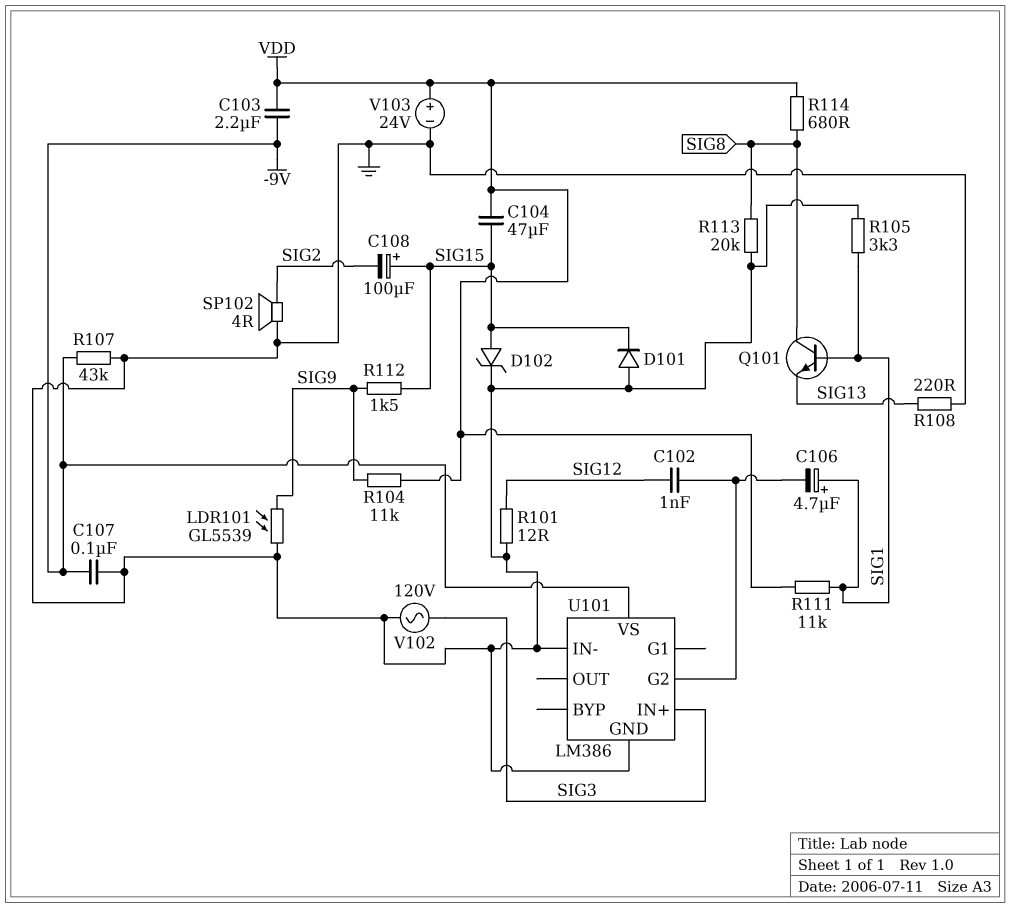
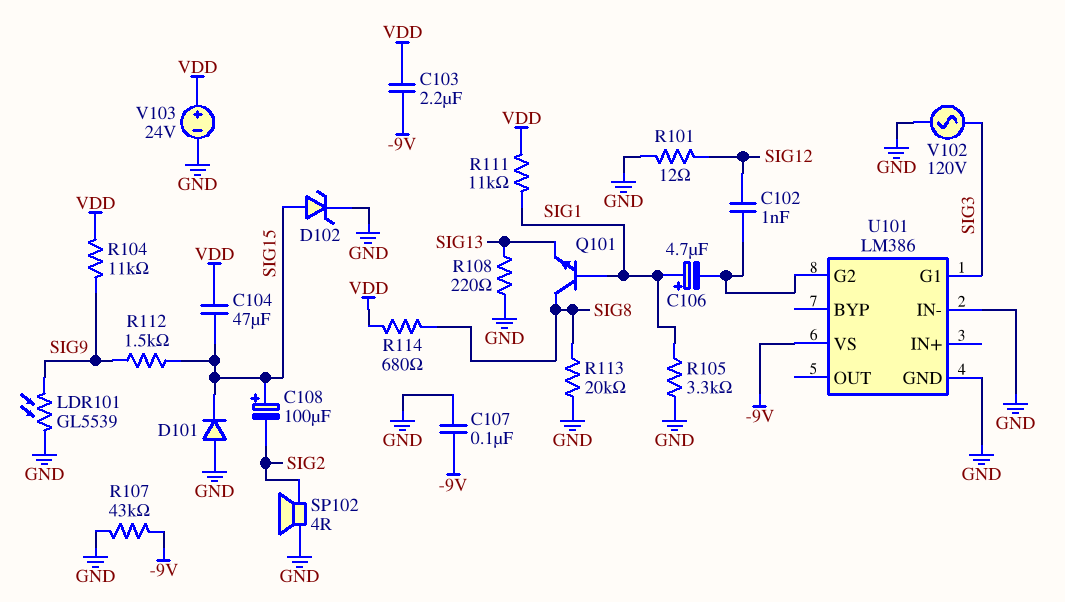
U101 pin G1: none -> SIG3
U101 pin IN+: SIG3 -> none

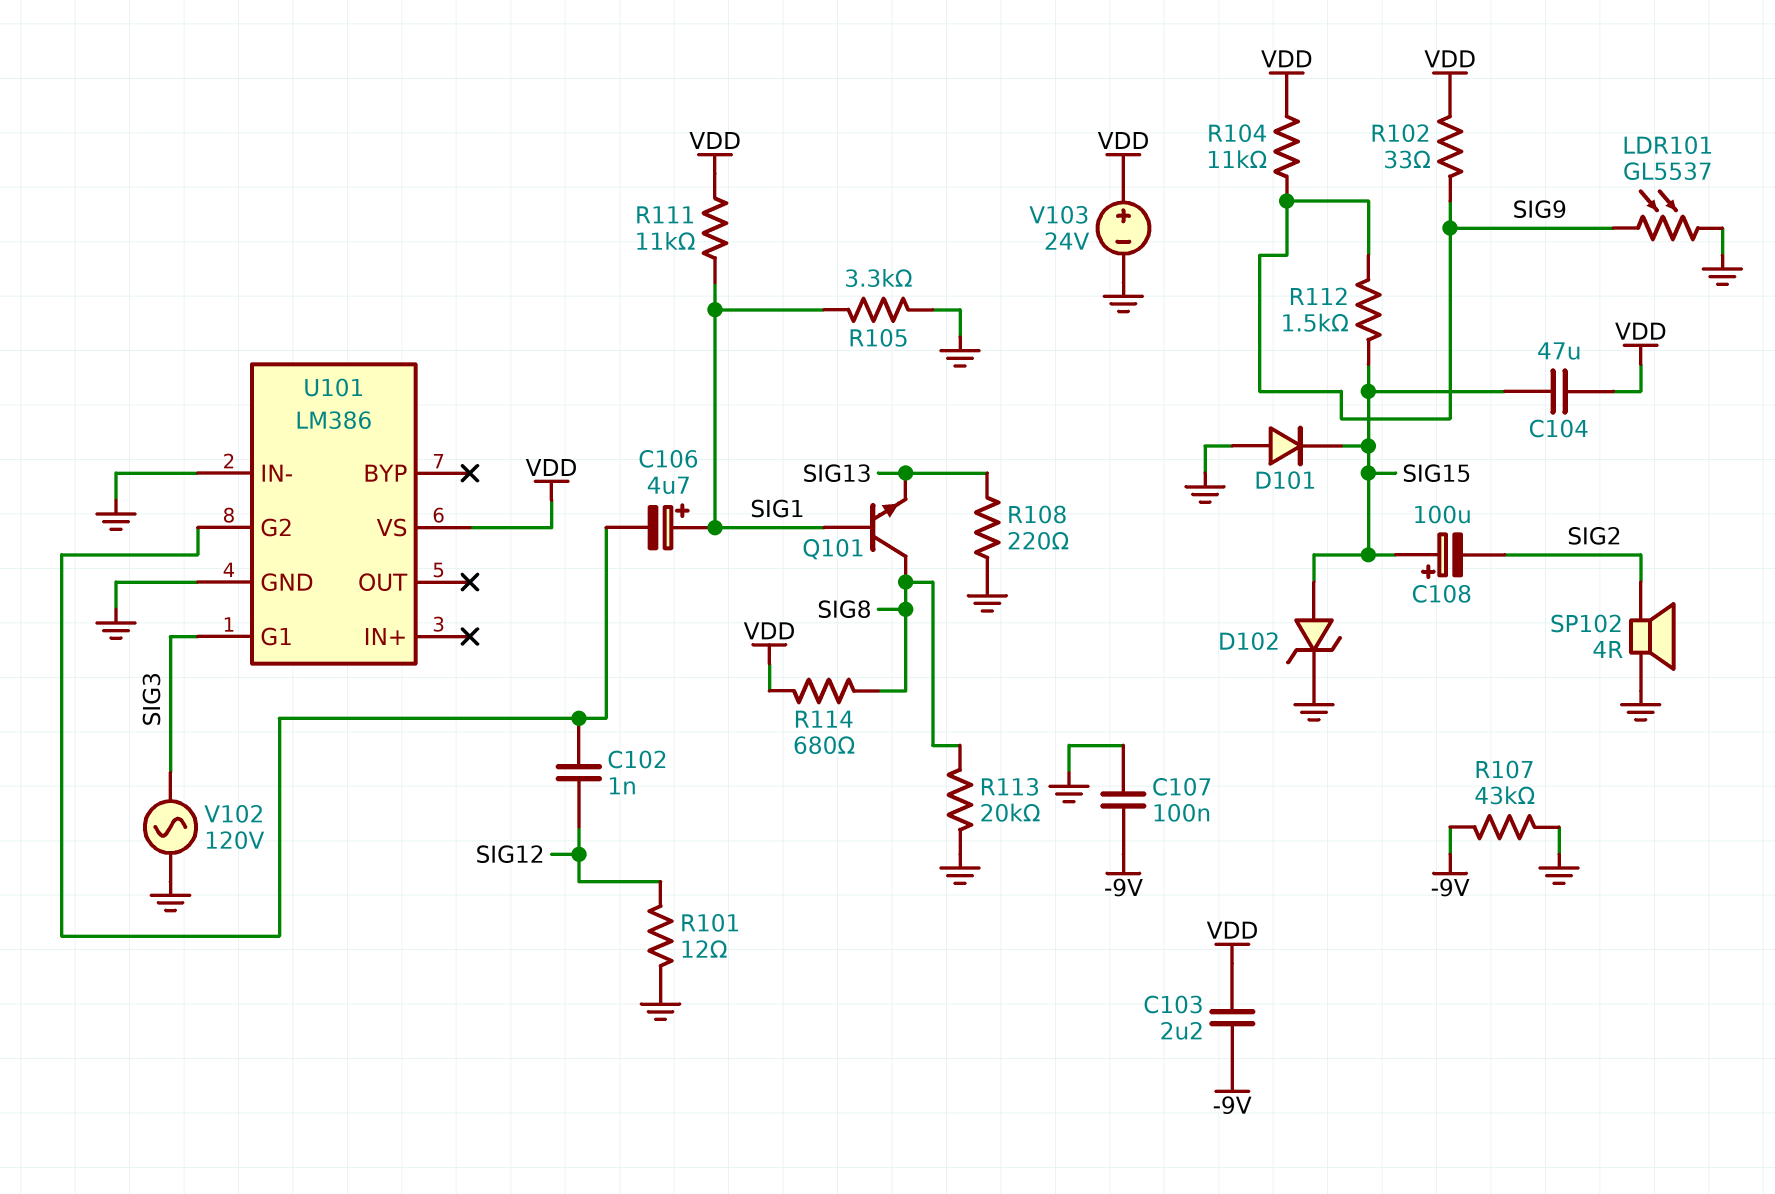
LDR101: GL5539 (GND, SIG9) -> GL5537 (GND, SIG9)
R102: none -> 33 (SIG9, VDD)
U101 pin VS: -9V -> VDD

